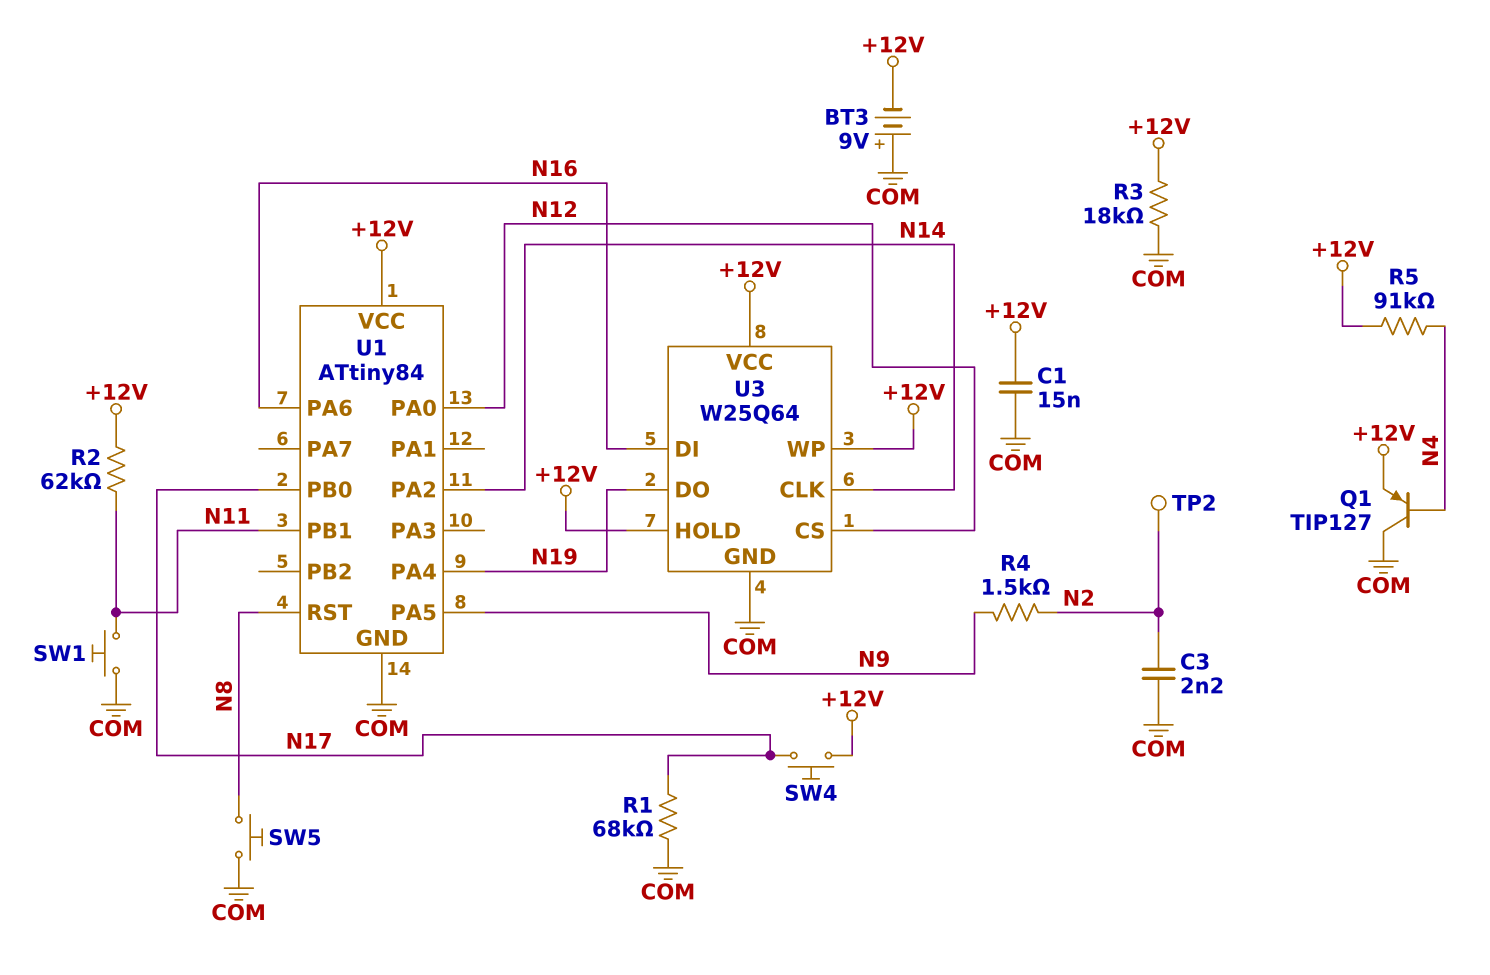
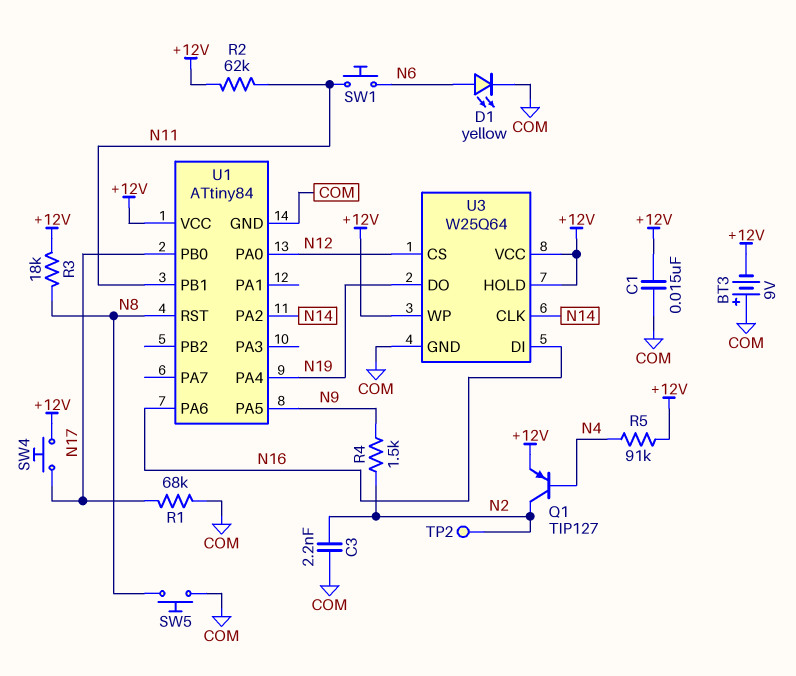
D1: none -> LED yellow (A N6, K COM)
Q1: PNP TIP127 (B N4, C COM, E +12V) -> PNP TIP127 (B N4, C N2, E +12V)
R3: 18k (+12V, COM) -> 18k (+12V, N8)
SW1: button (COM, N11) -> button (N6, N11)

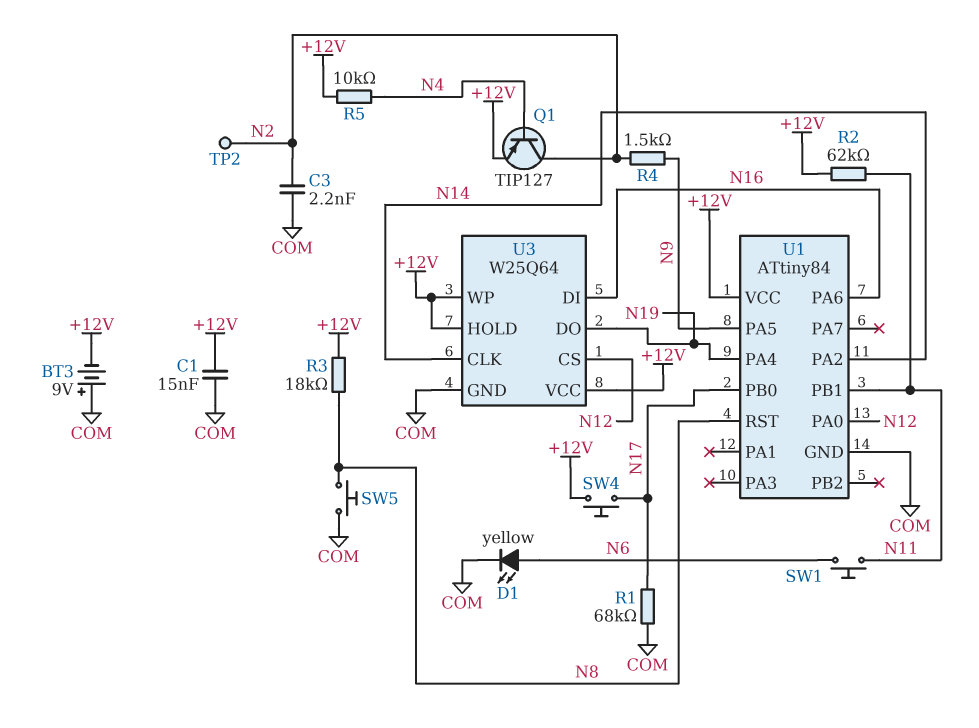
R5: 91k (+12V, N4) -> 10k (+12V, N4)

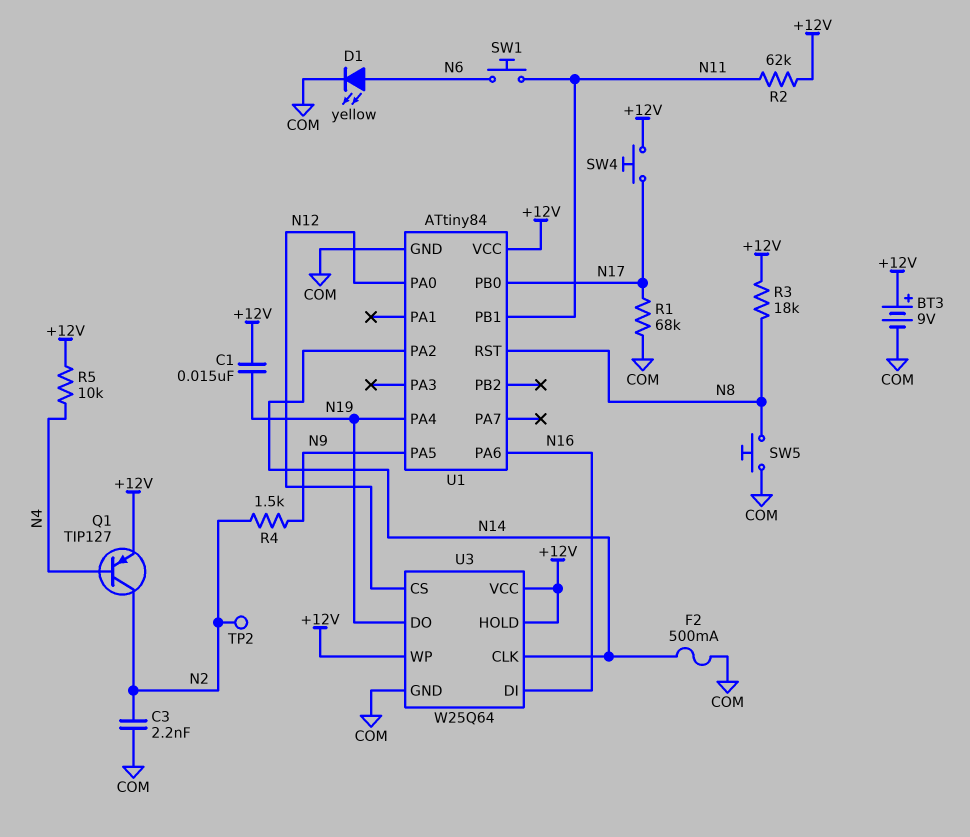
BT3: 9V (plus COM, minus +12V) -> 9V (plus +12V, minus COM)
C1: 15nF (+12V, COM) -> 15nF (+12V, N19)
F2: none -> 500mA (COM, N14)

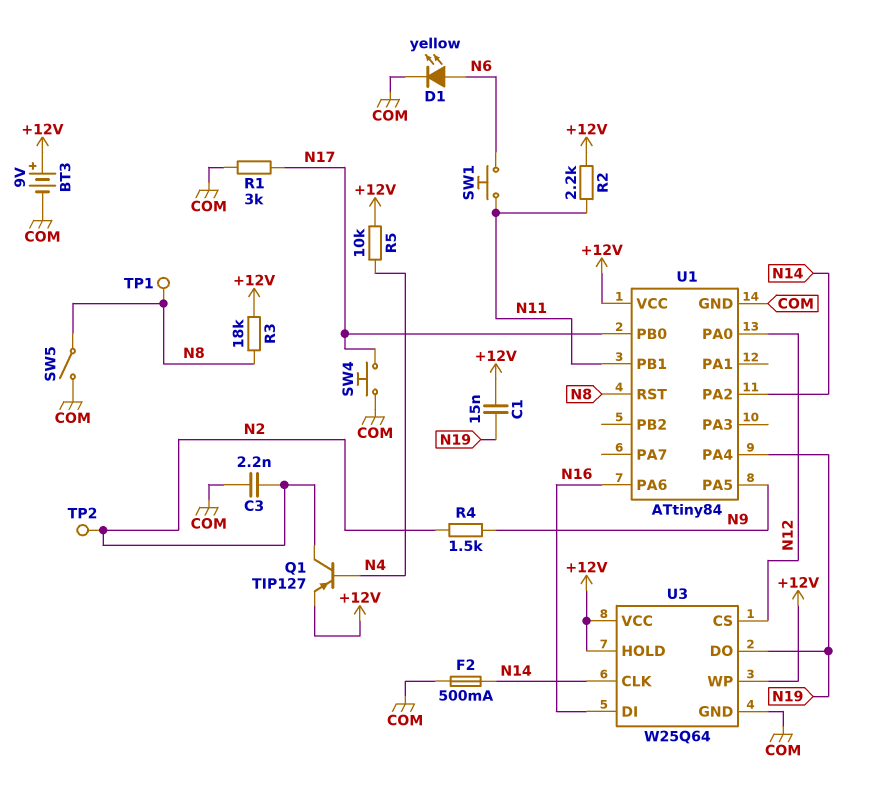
R1: 68k (COM, N17) -> 3k (COM, N17)
R2: 62k (+12V, N11) -> 2.2k (+12V, N11)
SW4: button (+12V, N17) -> button (COM, N17)
SW5: button (COM, N8) -> switch (COM, N8)
TP1: none -> test point (N8)

